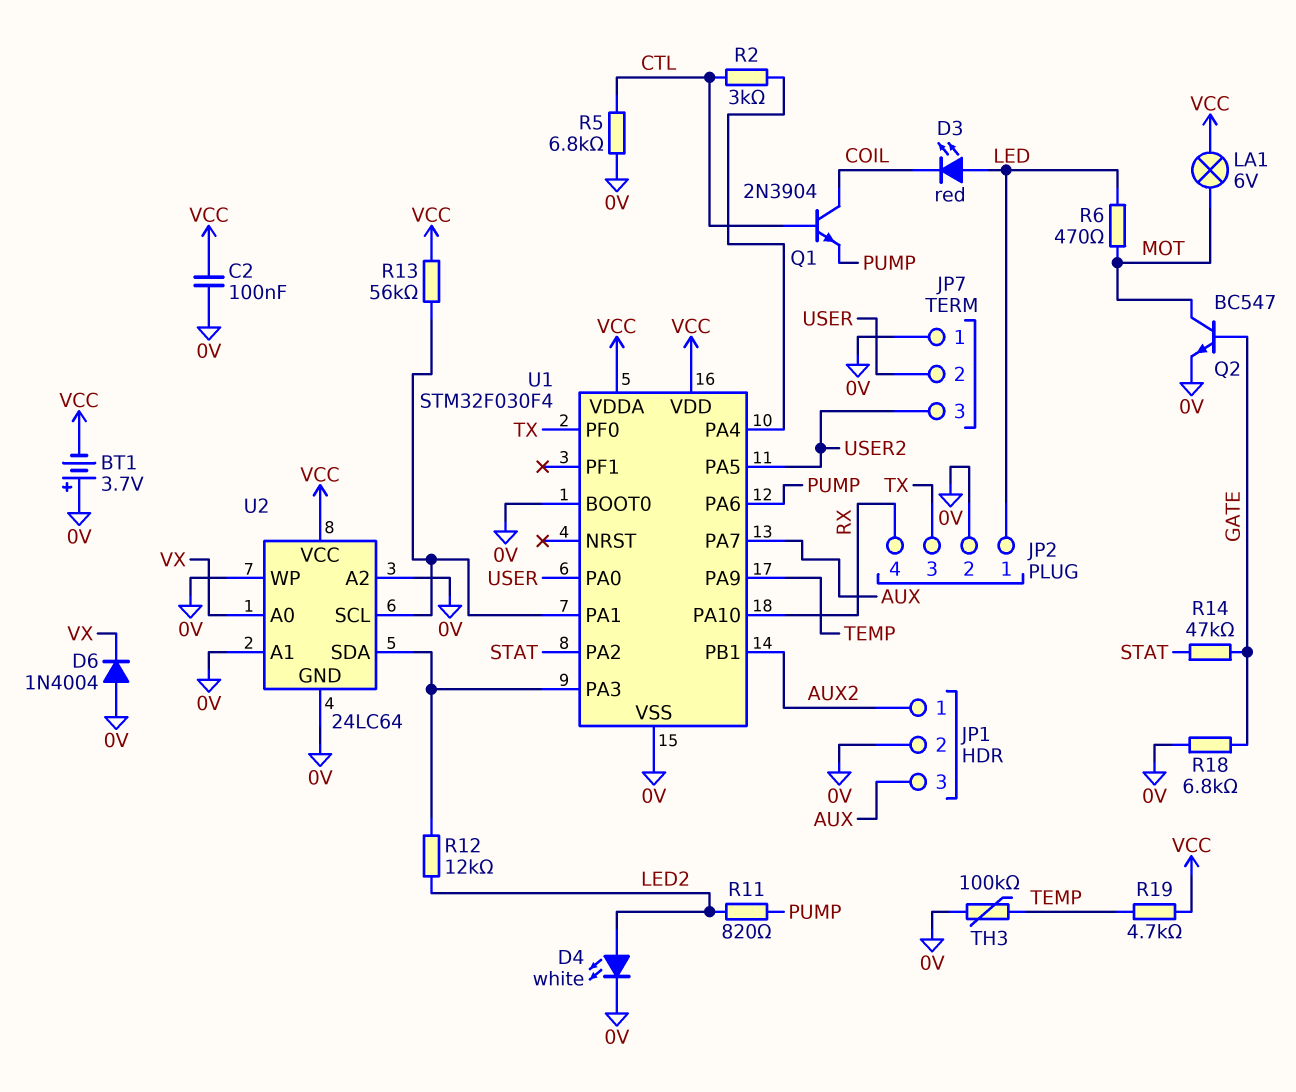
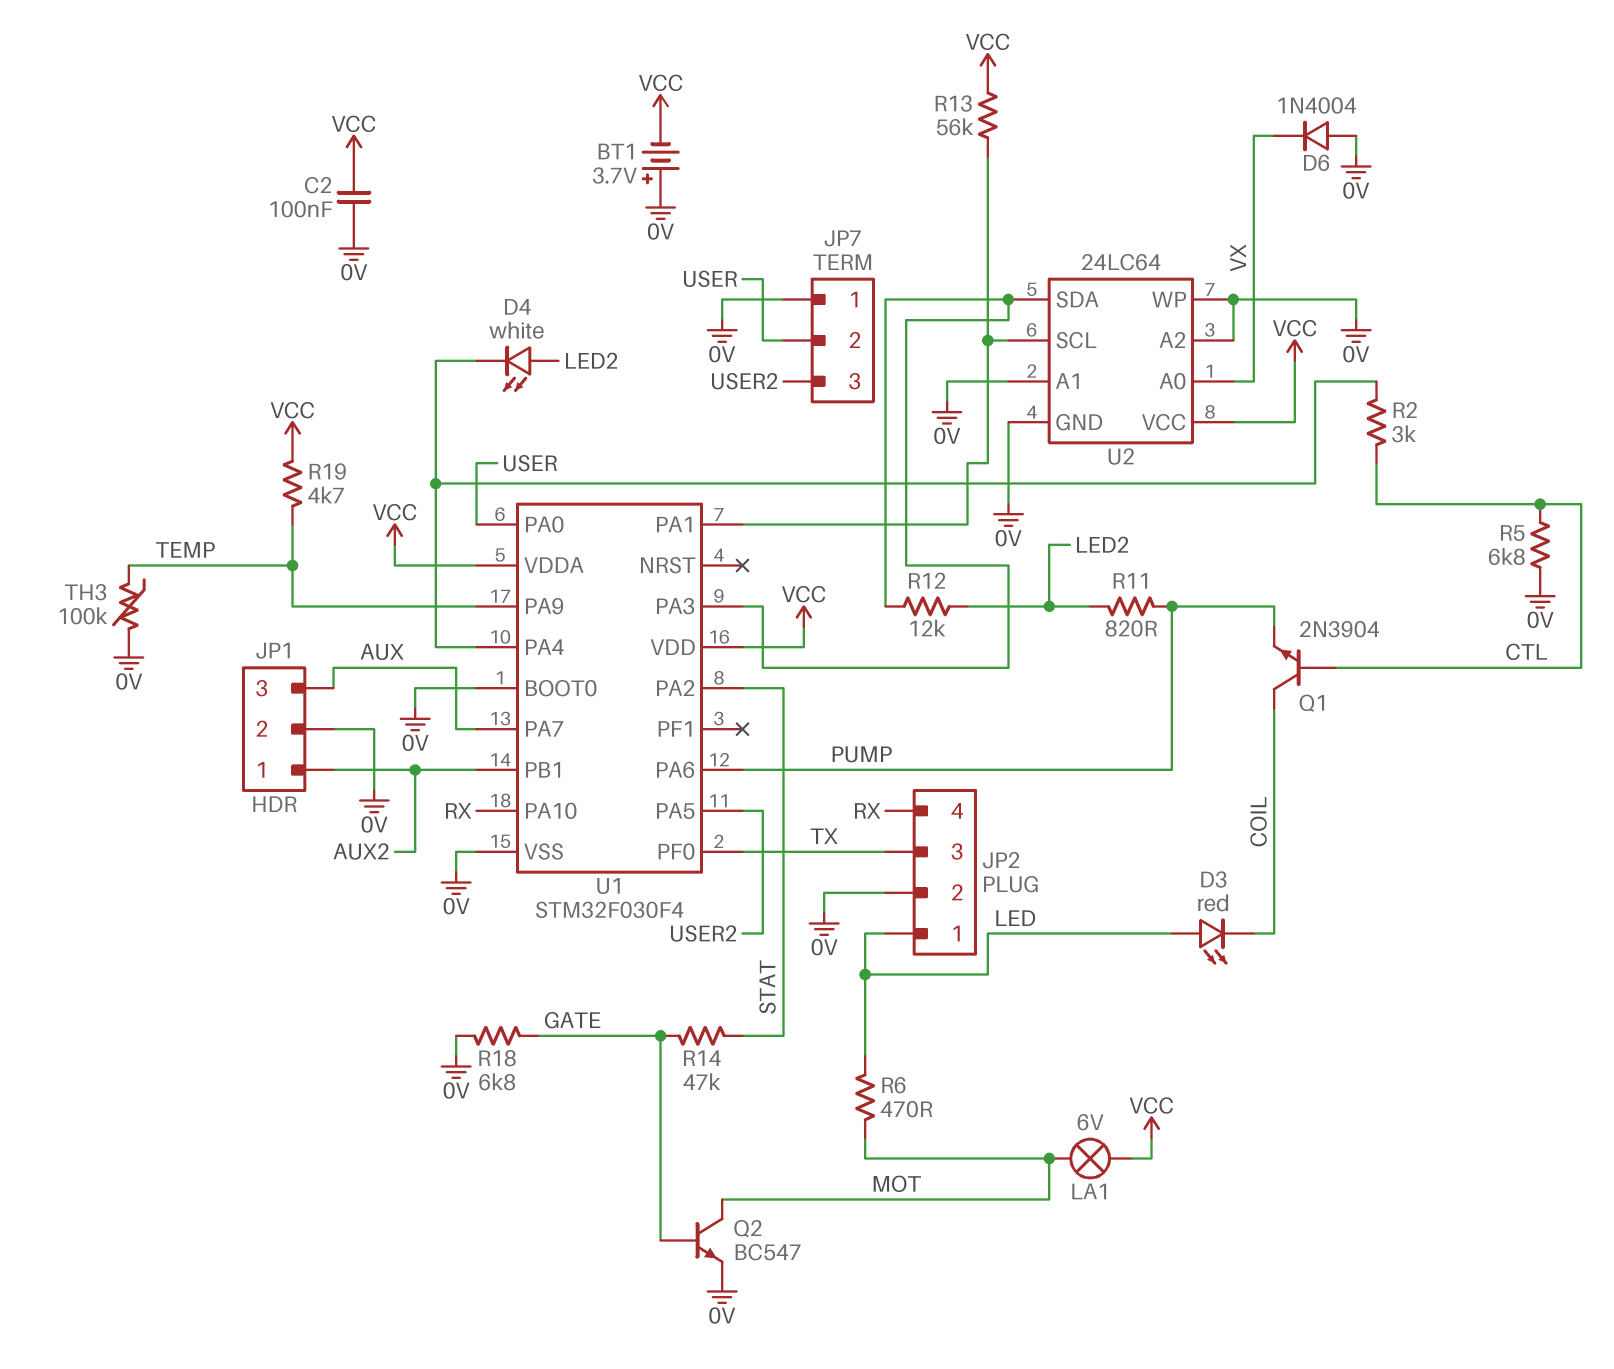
D4: LED white (A LED2, K 0V) -> LED white (A LED2, K U1/PA4)

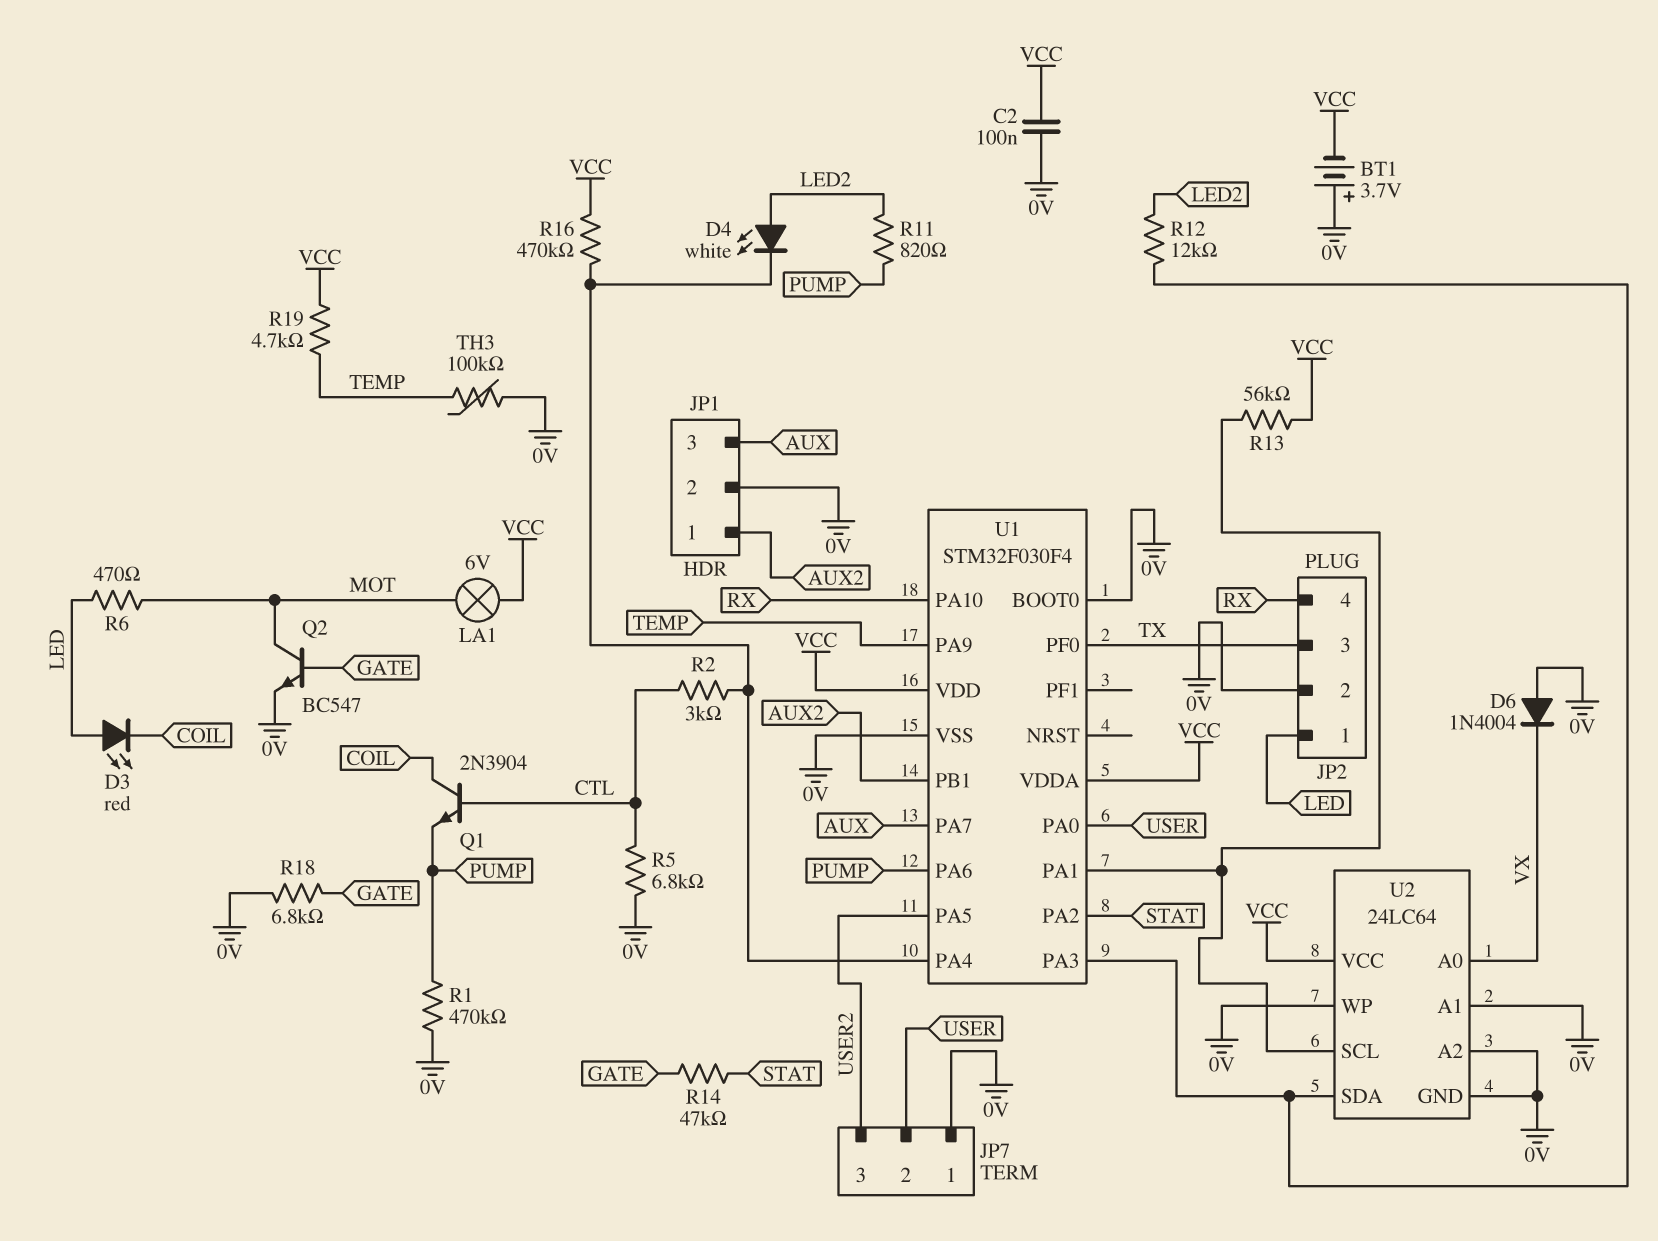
R1: none -> 470k (0V, PUMP)
R16: none -> 470k (U1/PA4, VCC)

